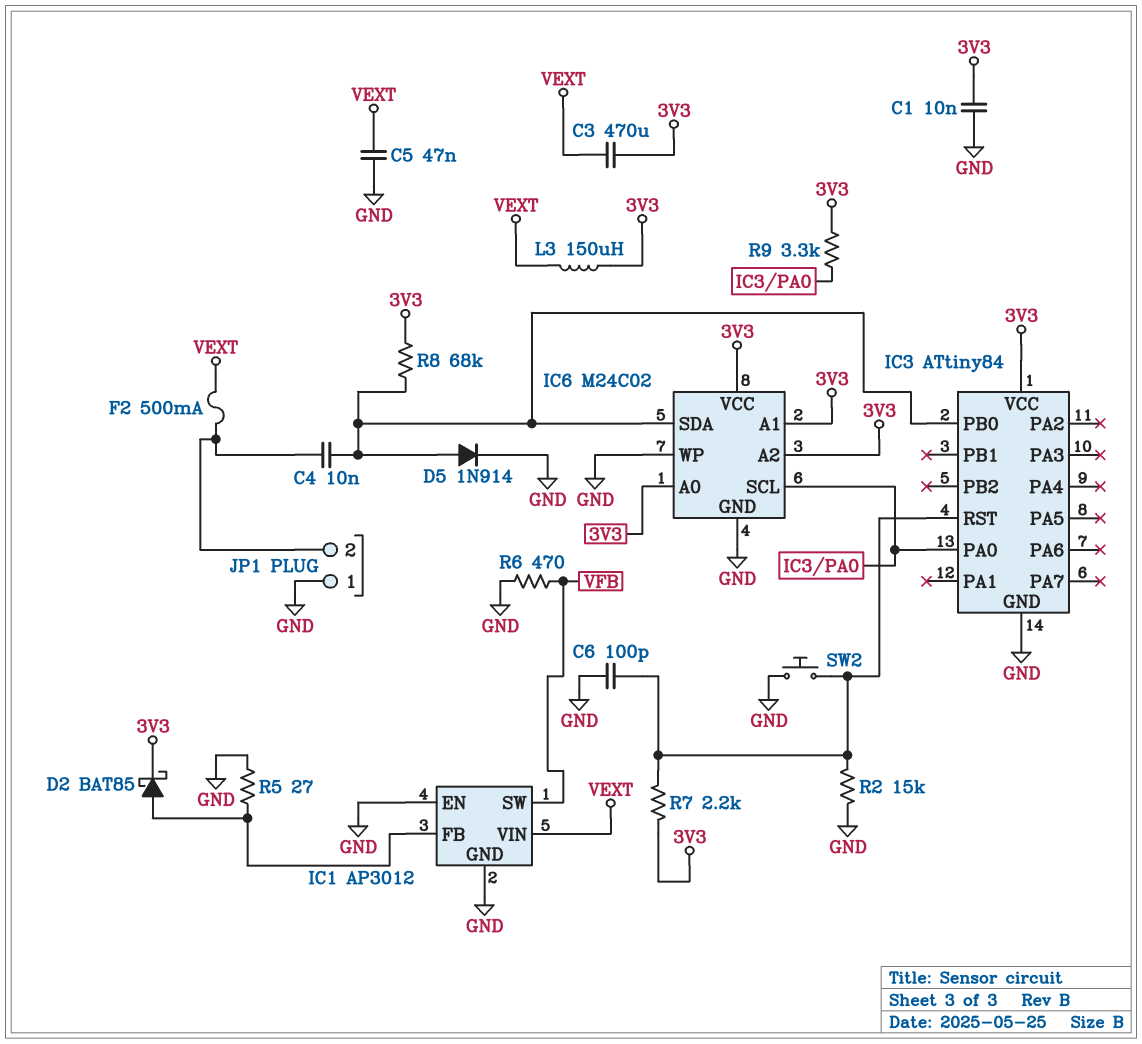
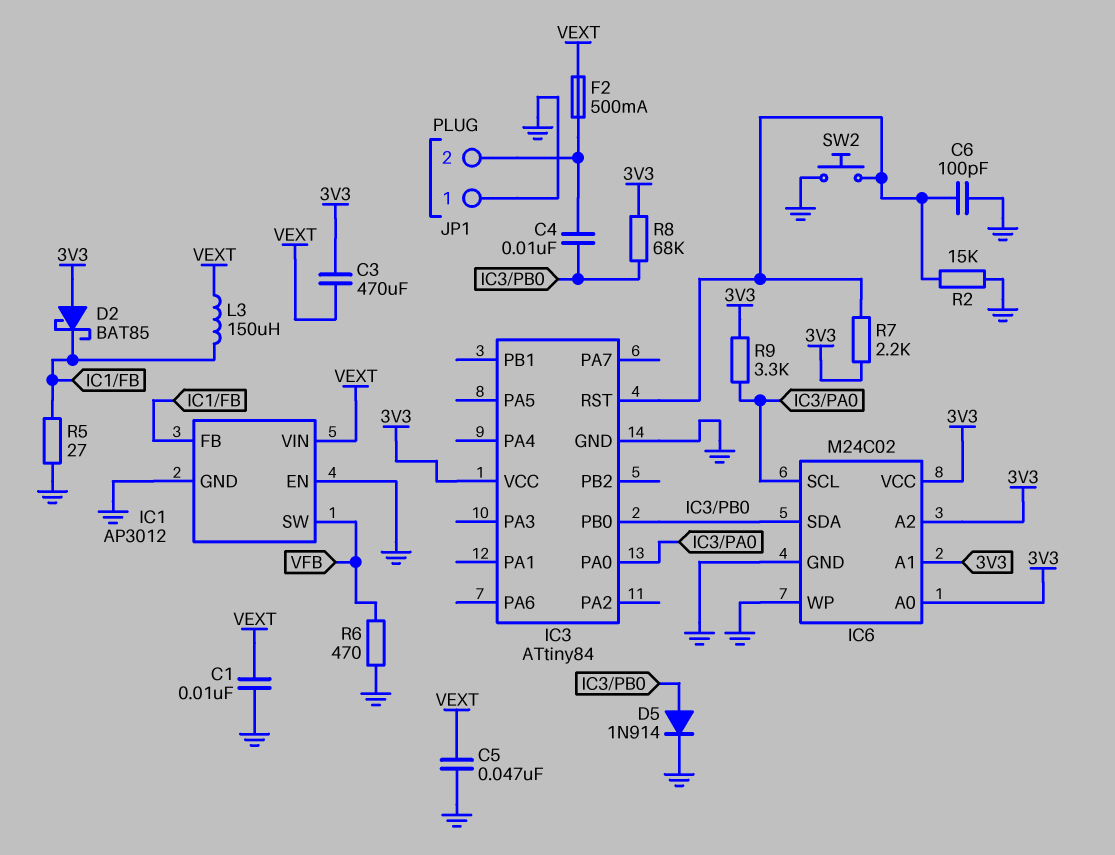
C1: 10nF (3V3, GND) -> 10nF (GND, VEXT)
D2: schottky BAT85 (A IC1/FB, K 3V3) -> schottky BAT85 (A 3V3, K IC1/FB)
L3: 150uH (3V3, VEXT) -> 150uH (IC1/FB, VEXT)

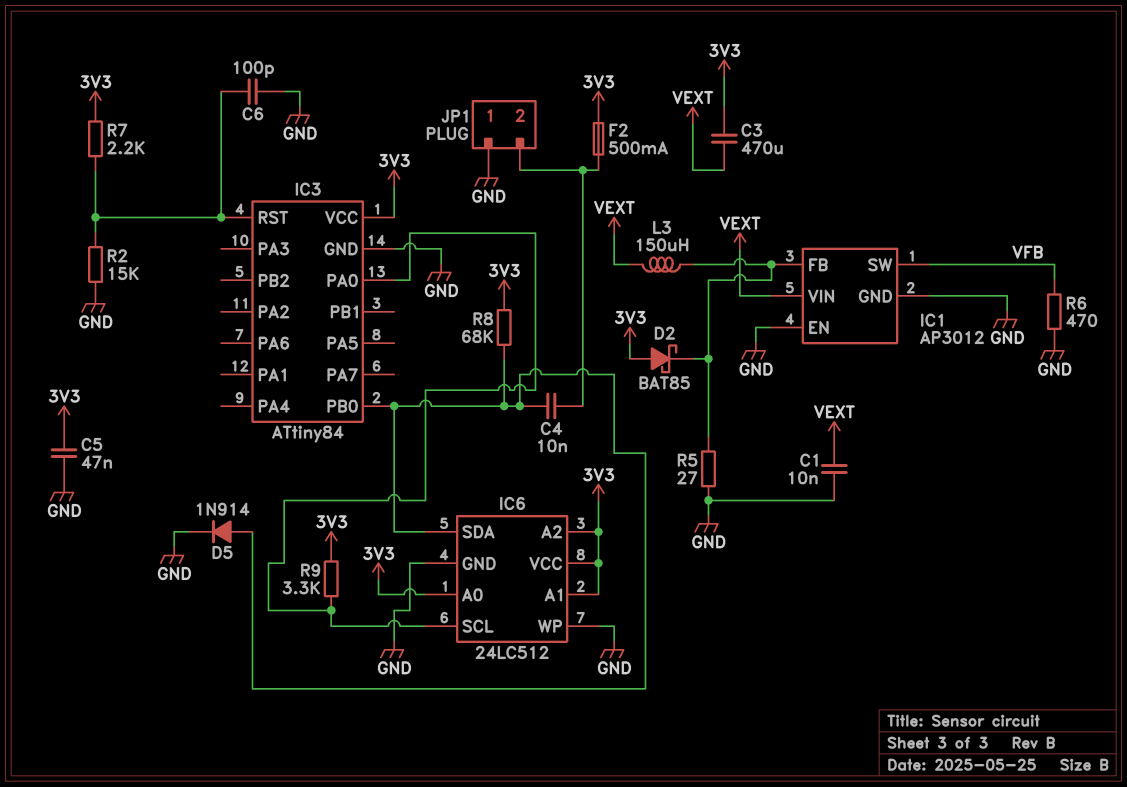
C5: 47nF (GND, VEXT) -> 47nF (3V3, GND)
F2: 500mA (JP1/2, VEXT) -> 500mA (3V3, JP1/2)
IC6: M24C02 -> 24LC512
SW2: button (GND, IC3/RST) -> none

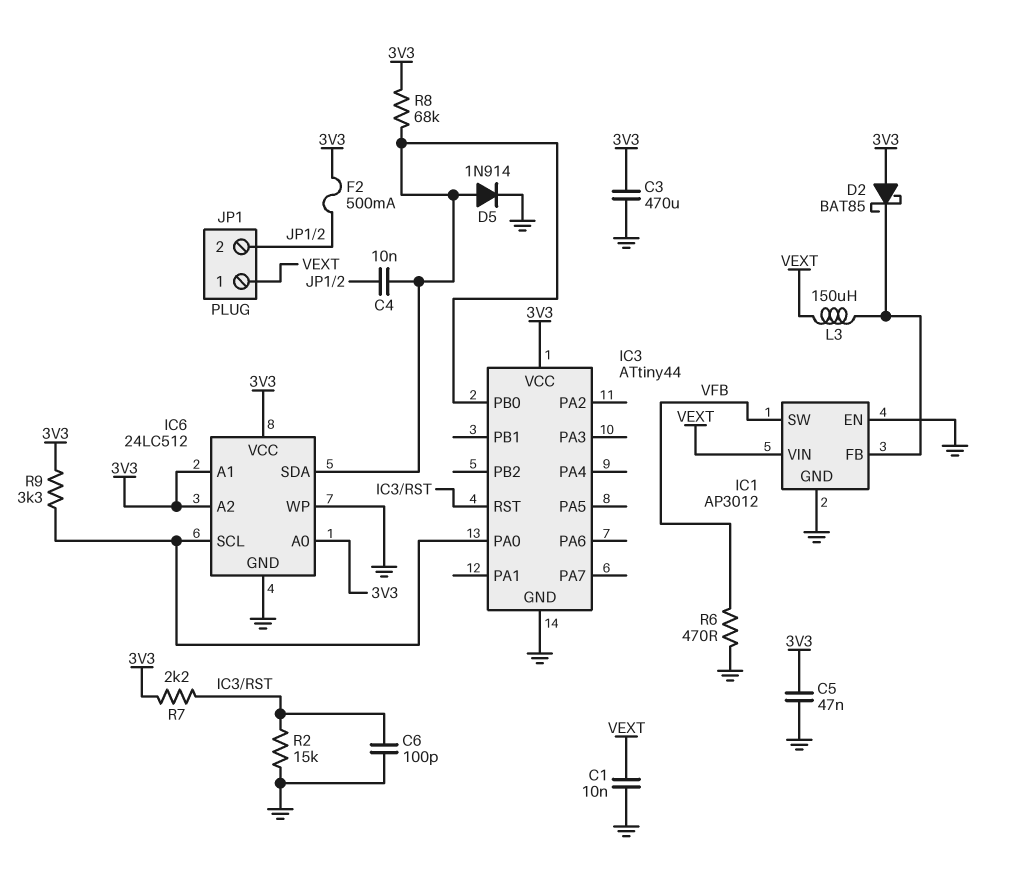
C3: 470uF (3V3, VEXT) -> 470uF (3V3, GND)
IC3: ATtiny84 -> ATtiny44
JP1 pin 1: GND -> VEXT
R5: 27 (GND, IC1/FB) -> none

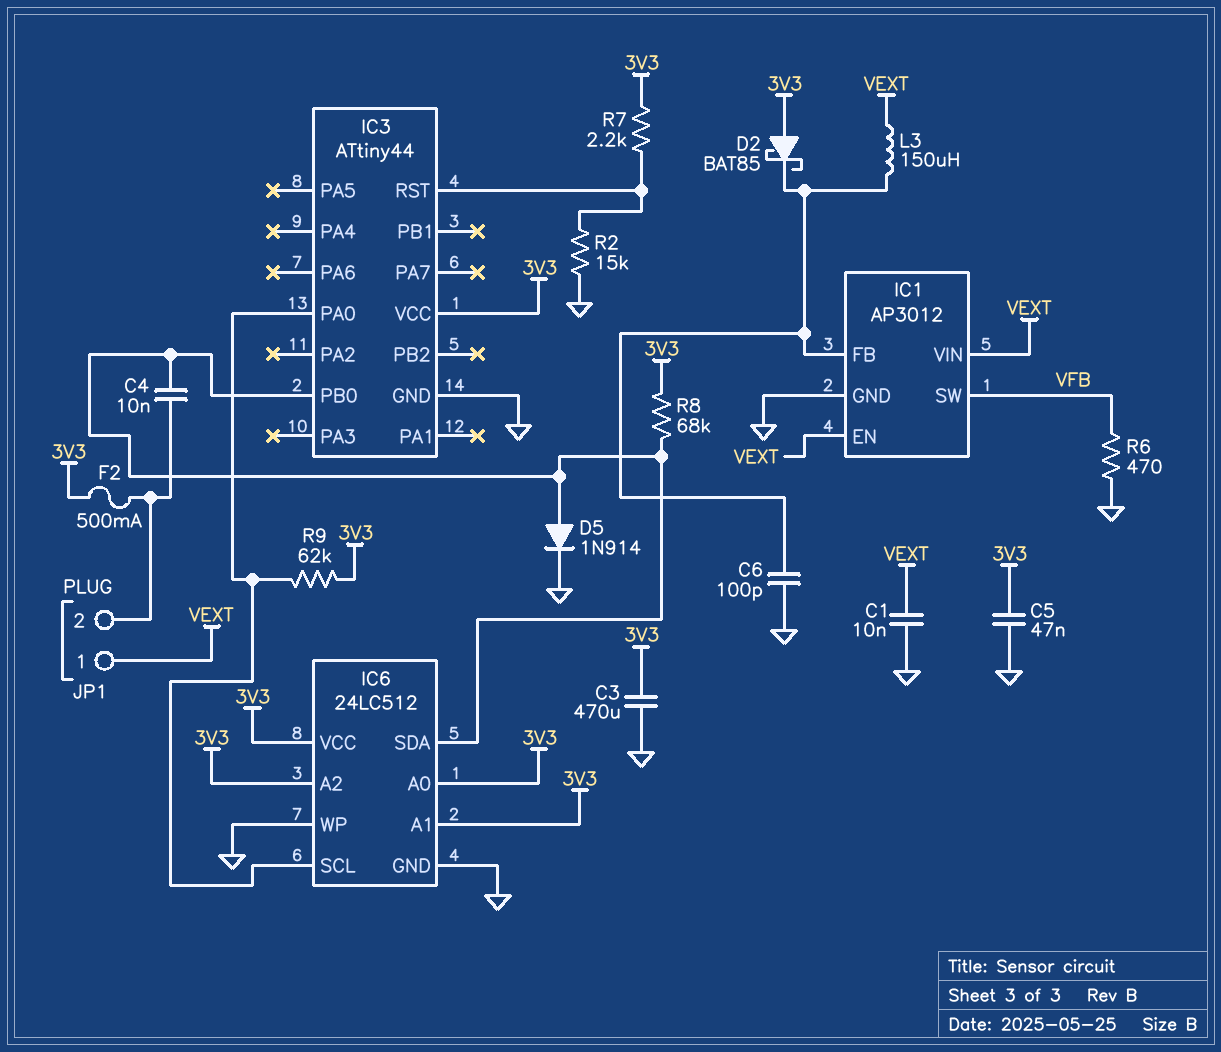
C6: 100pF (GND, IC3/RST) -> 100pF (GND, IC1/FB)
IC1 pin EN: GND -> VEXT
R9: 3.3k (3V3, IC3/PA0) -> 62k (3V3, IC3/PA0)

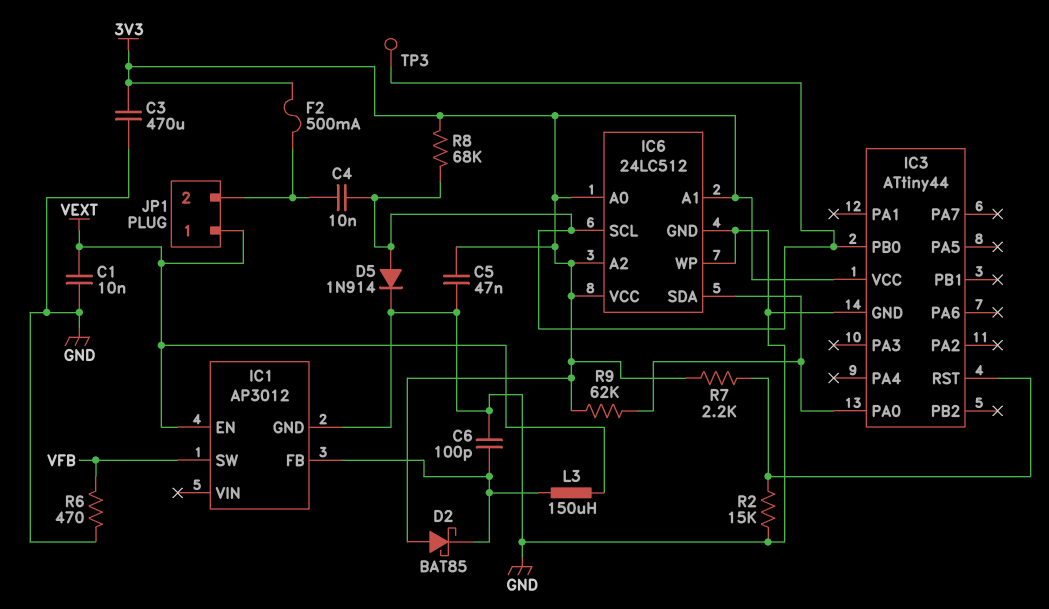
IC1 pin VIN: VEXT -> none
IC6 pin SCL: IC3/PA0 -> IC3/PB0
IC6 pin SDA: IC3/PB0 -> IC3/PA0
TP3: none -> test point (IC3/PB0)

